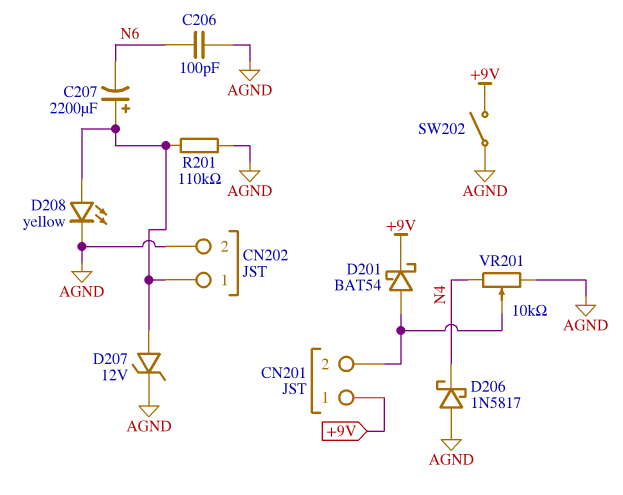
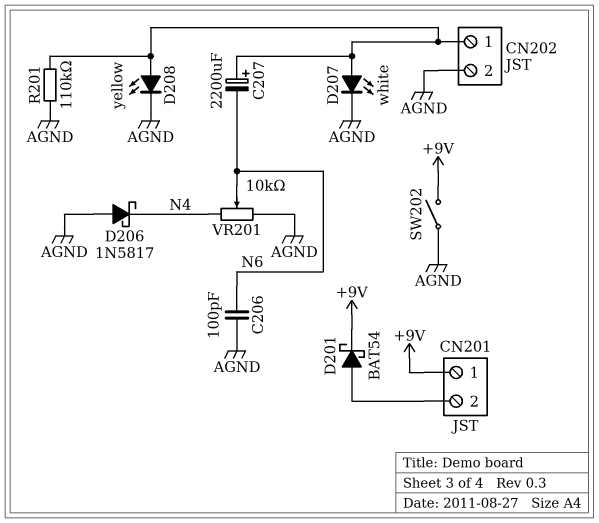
D207: zener 12V (A CN202/1, K AGND) -> LED white (A CN202/1, K AGND)
VR201: 10k (AGND, N4, wiper CN201/2) -> 10k (AGND, N4, wiper N6)

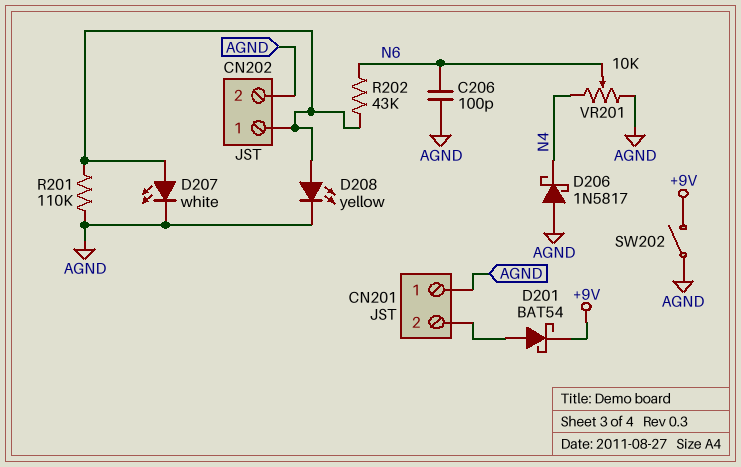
C207: 2200uF (plus CN202/1, minus N6) -> none
CN201 pin 1: +9V -> AGND
R202: none -> 43k (CN202/1, N6)

